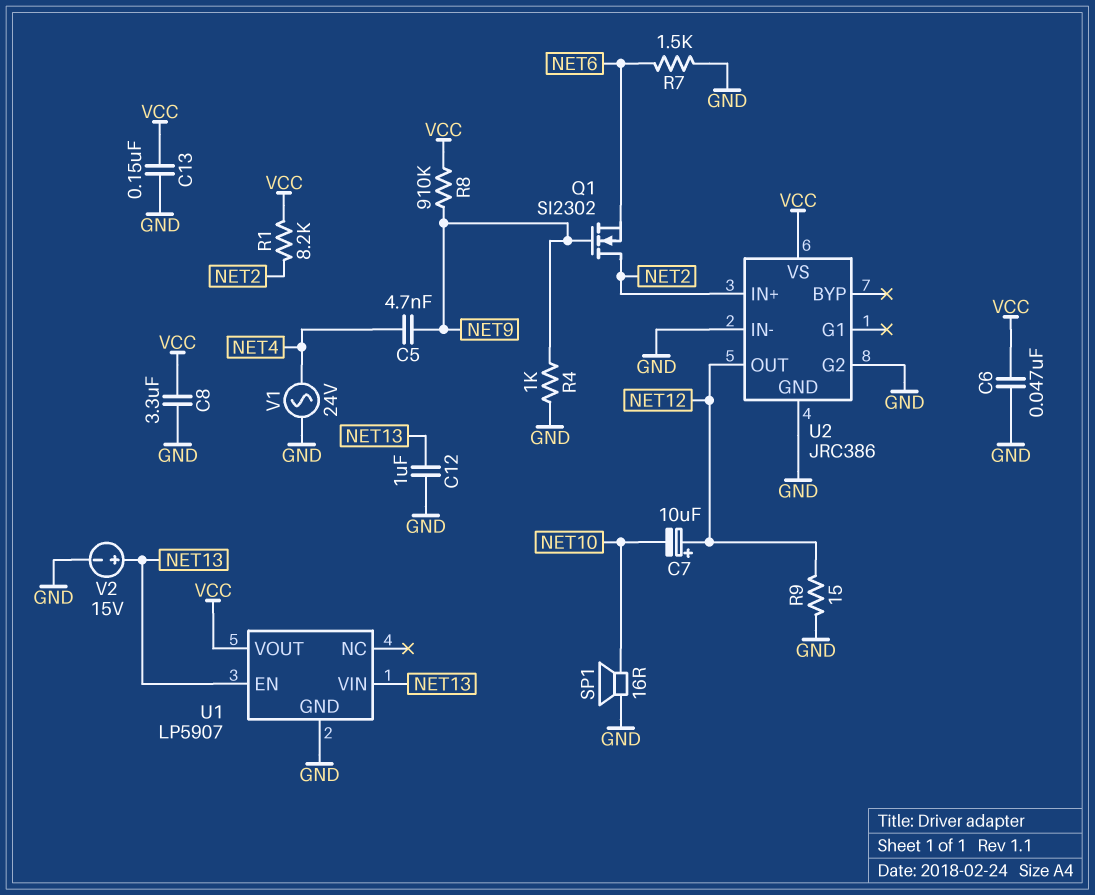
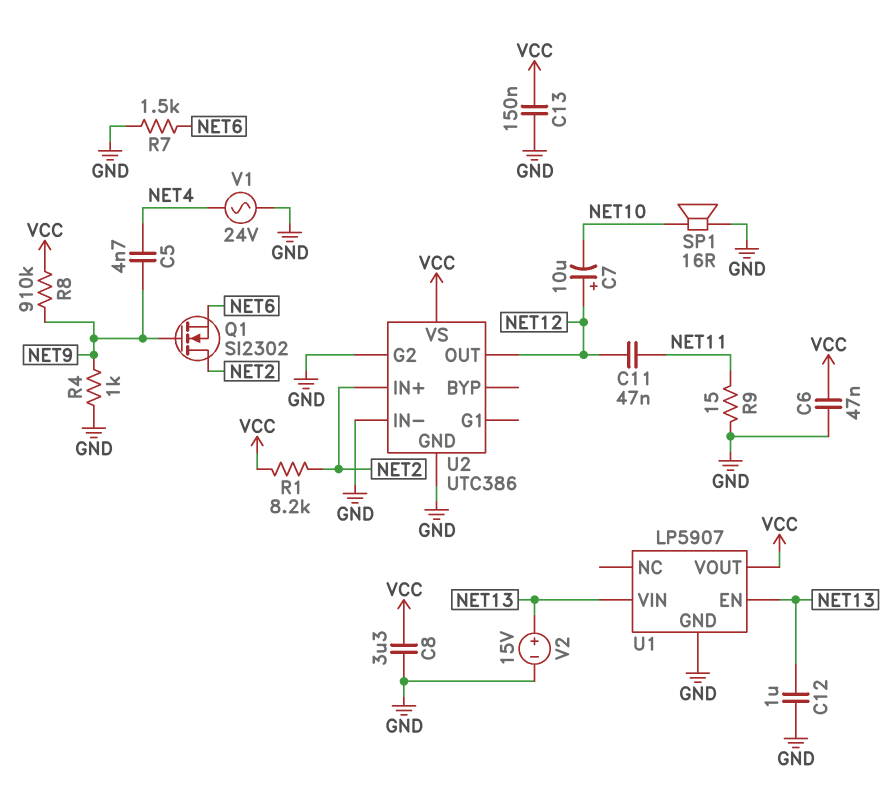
C11: none -> 47nF (NET11, NET12)
R9: 15 (GND, NET12) -> 15 (GND, NET11)
U2: JRC386 -> UTC386

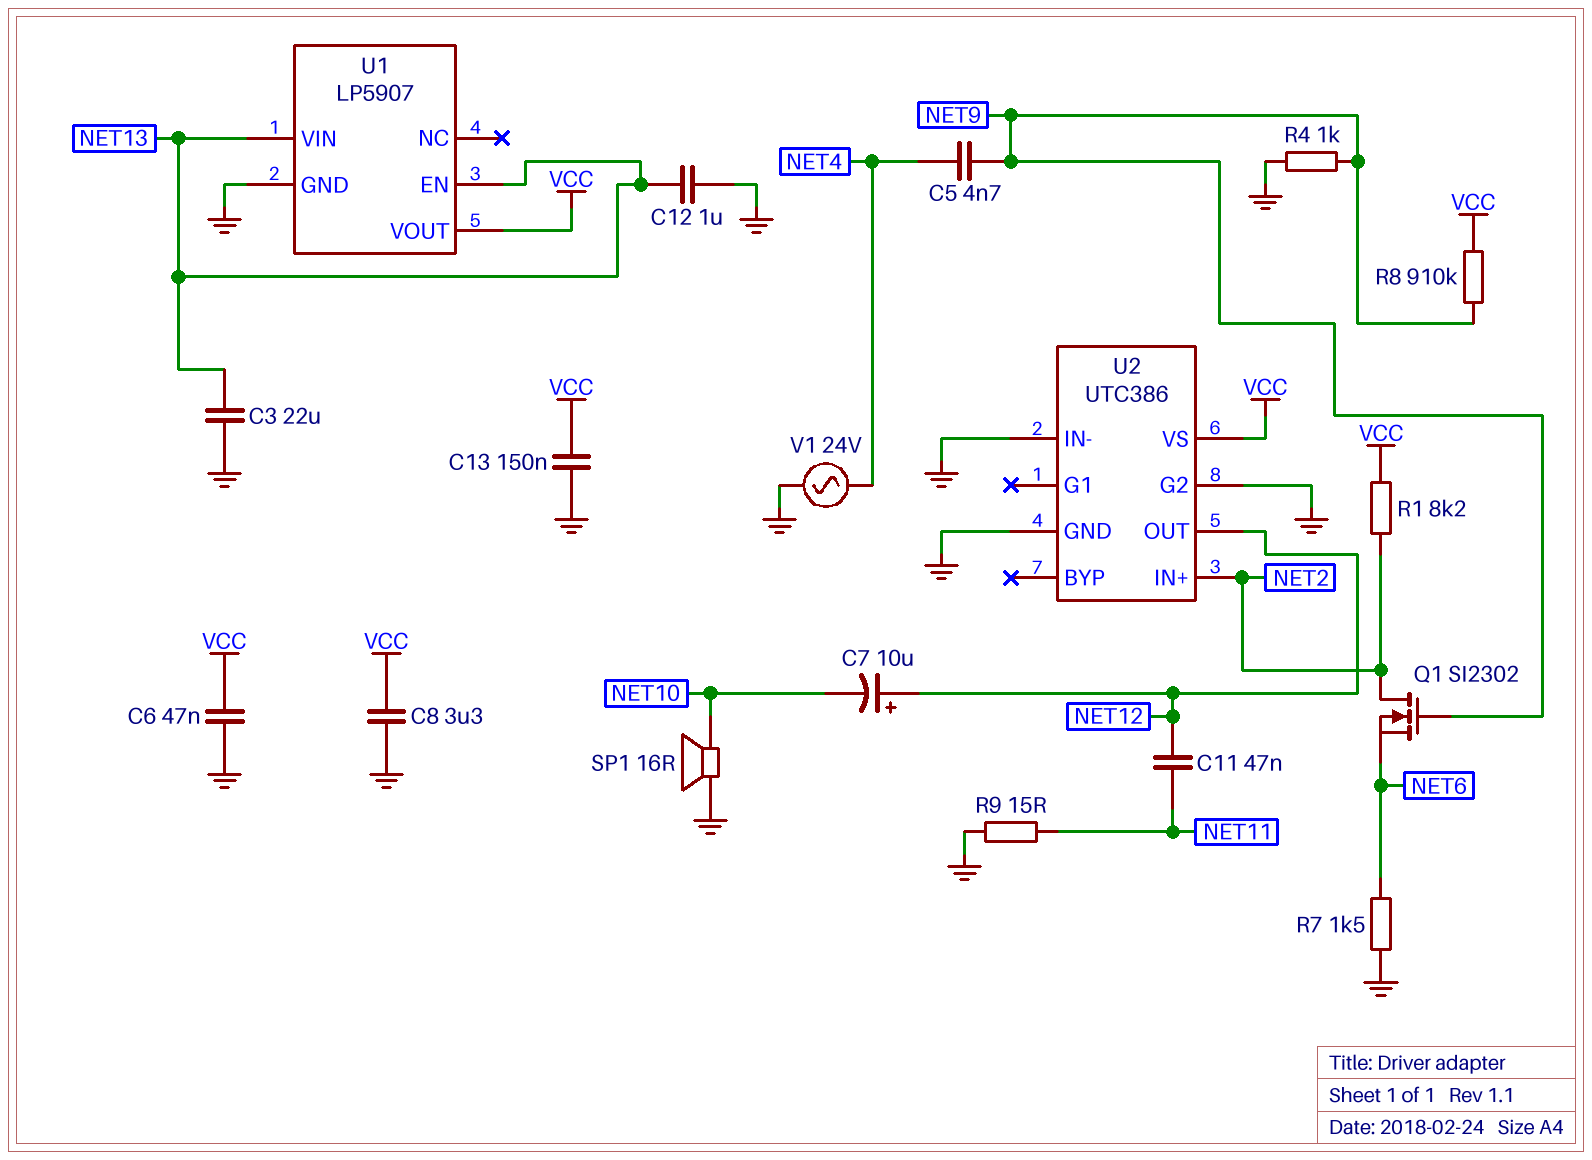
C3: none -> 22uF (GND, NET13)
V2: 15V (plus NET13, minus GND) -> none

